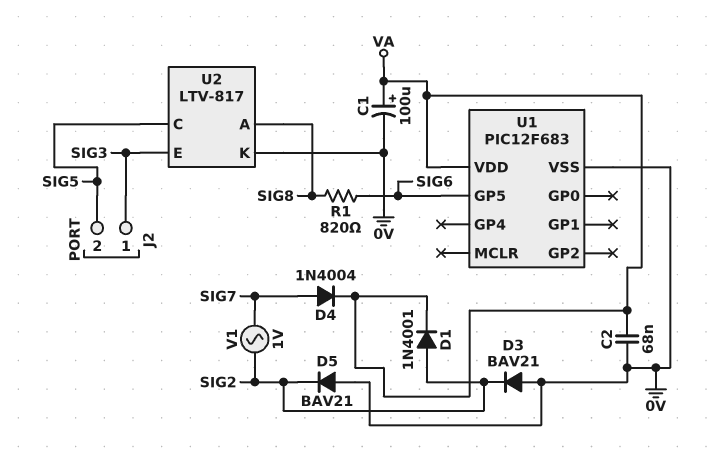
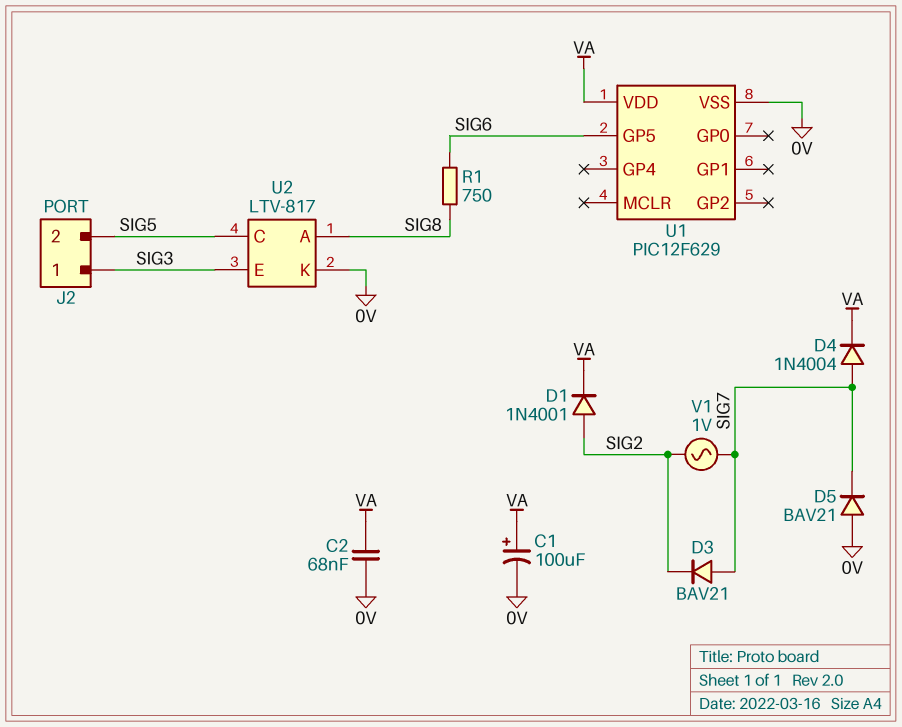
D3: diode BAV21 (A 0V, K SIG2) -> diode BAV21 (A SIG7, K SIG2)
D5: diode BAV21 (A 0V, K SIG2) -> diode BAV21 (A 0V, K SIG7)
R1: 820 (SIG6, SIG8) -> 750 (SIG6, SIG8)
U1: PIC12F683 -> PIC12F629

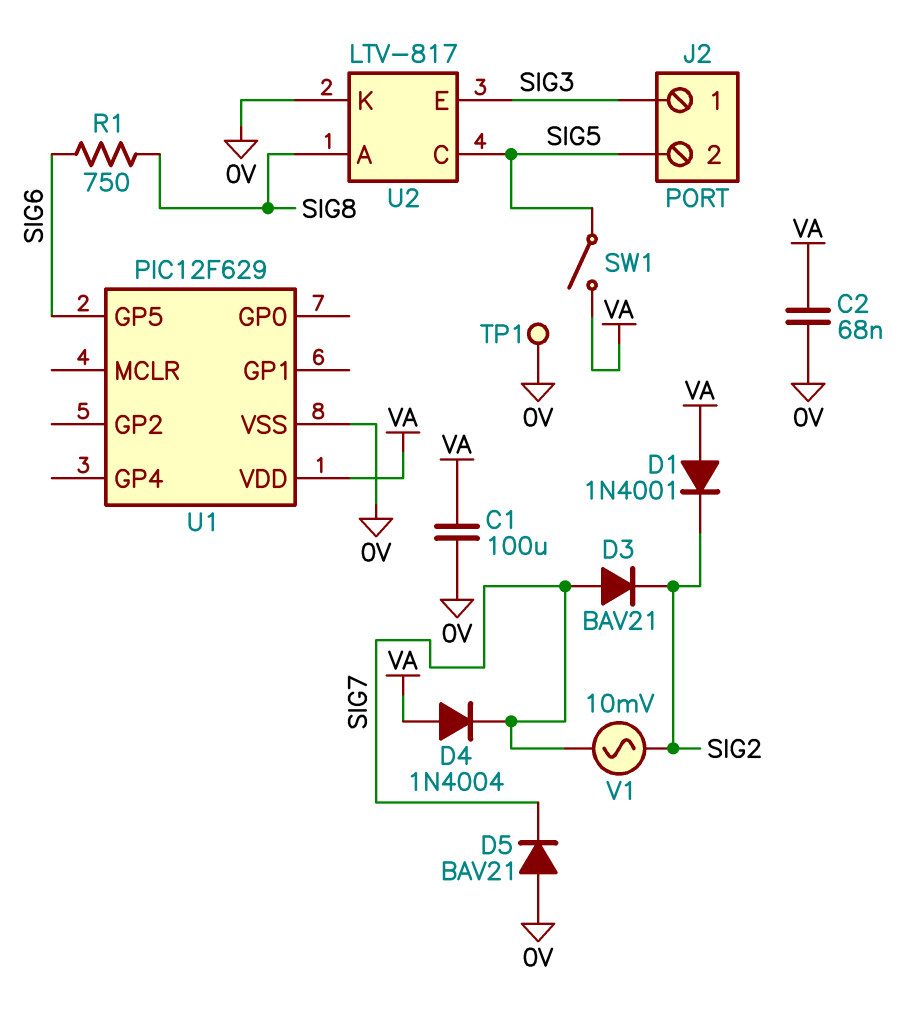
C1: 100uF (plus VA, minus 0V) -> 100uF (0V, VA)
D1: diode 1N4001 (A SIG2, K VA) -> diode 1N4001 (A VA, K SIG2)
D4: diode 1N4004 (A SIG7, K VA) -> diode 1N4004 (A VA, K SIG7)
SW1: none -> switch (SIG5, VA)
TP1: none -> test point (0V)
V1: AC 1V (SIG2, SIG7) -> AC 10mV (SIG2, SIG7)

